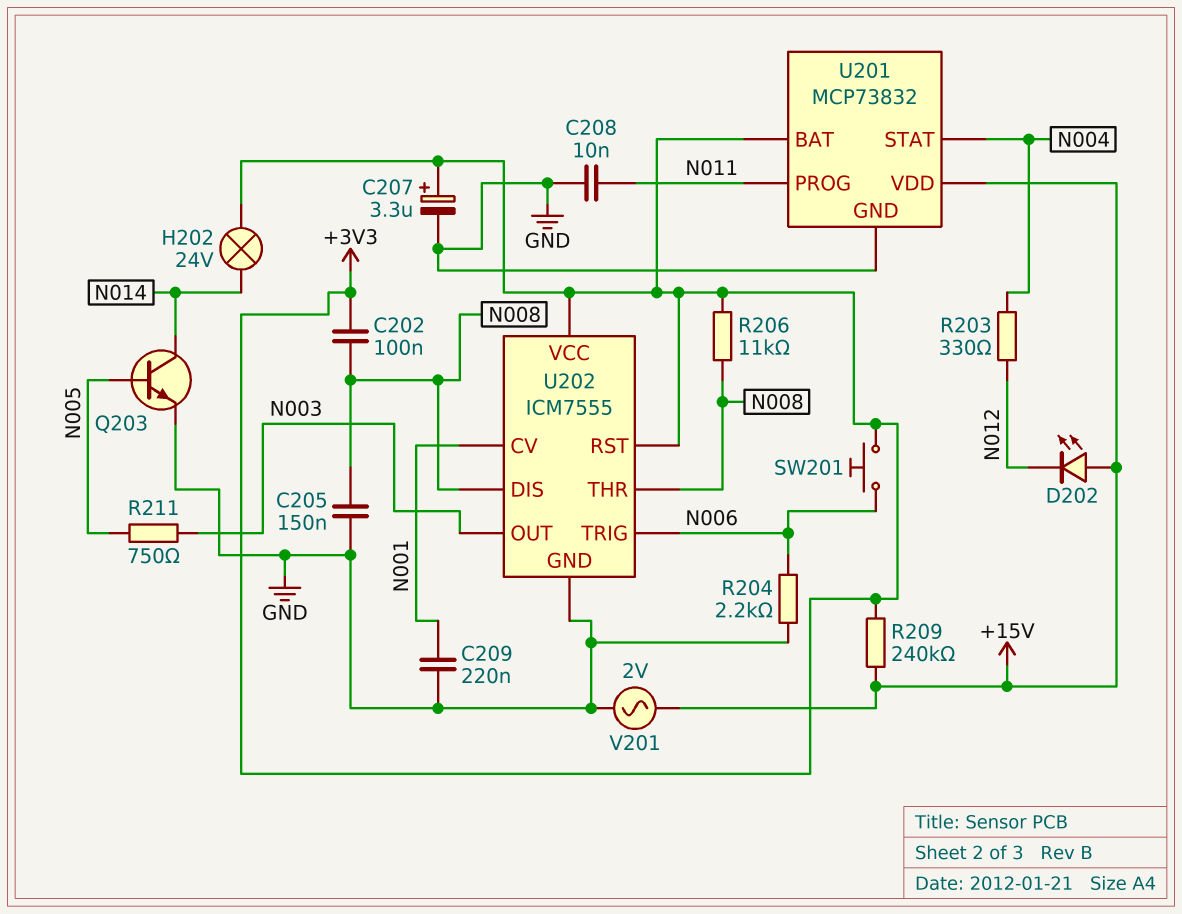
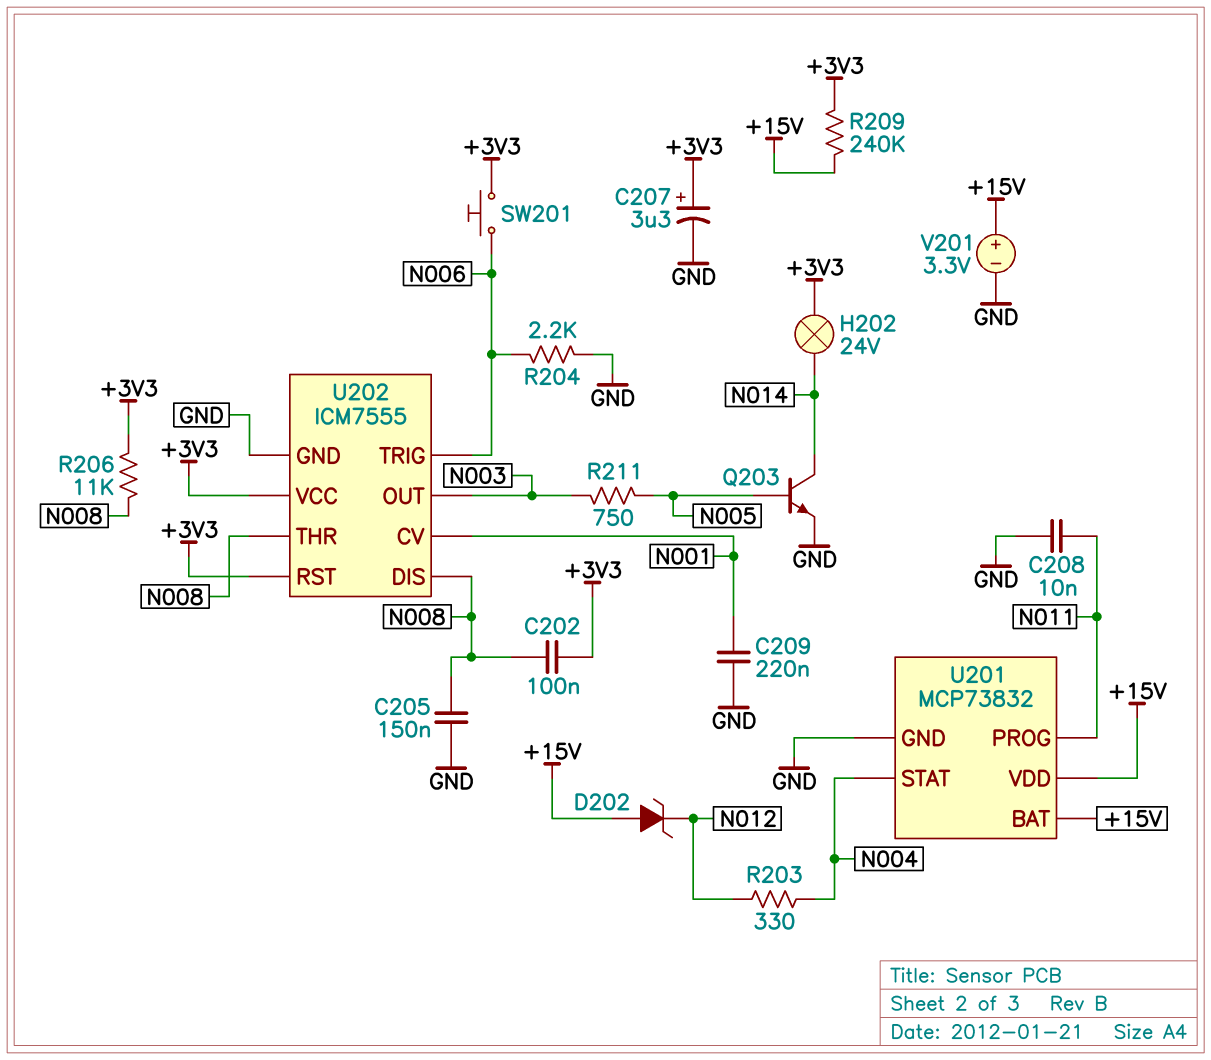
D202: LED (A +15V, K N012) -> zener (A +15V, K N012)
U201 pin BAT: +3V3 -> +15V
V201: AC 2V (+15V, GND) -> 3.3V (plus +15V, minus GND)

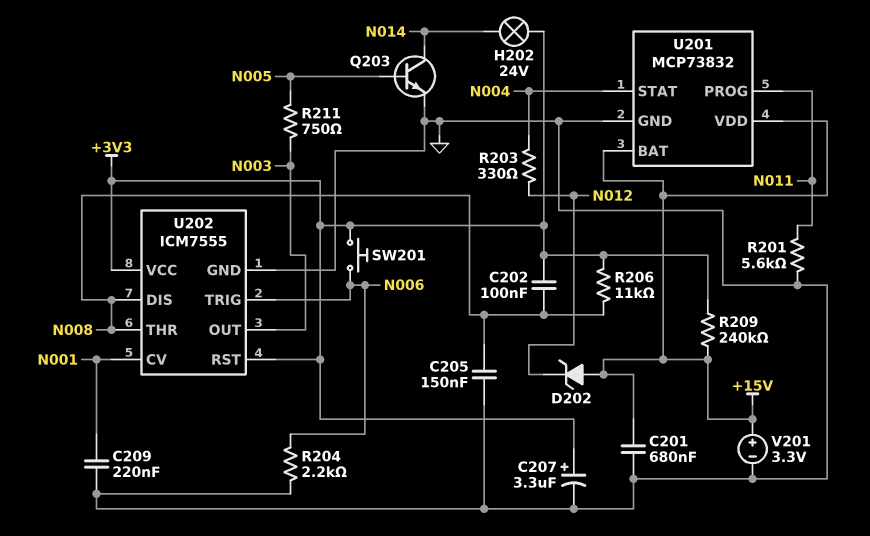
C201: none -> 680nF (+15V, GND)
C208: 10nF (GND, N011) -> none
R201: none -> 5.6k (GND, N011)

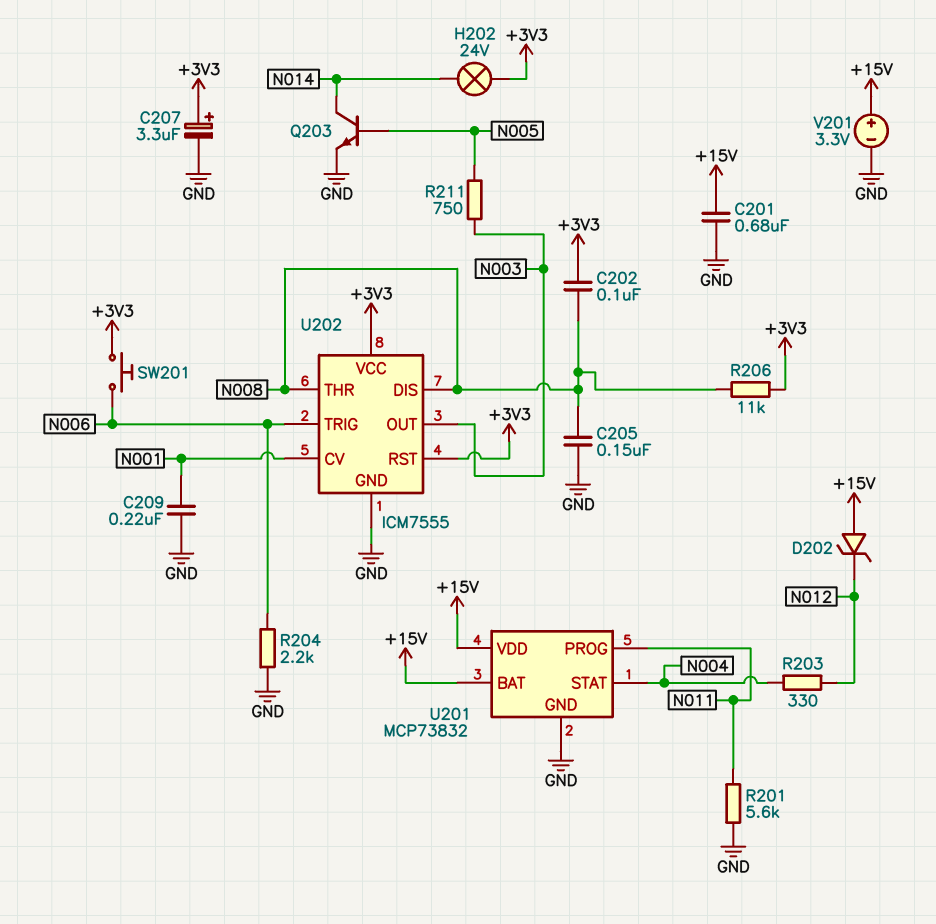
R209: 240k (+3V3, +15V) -> none

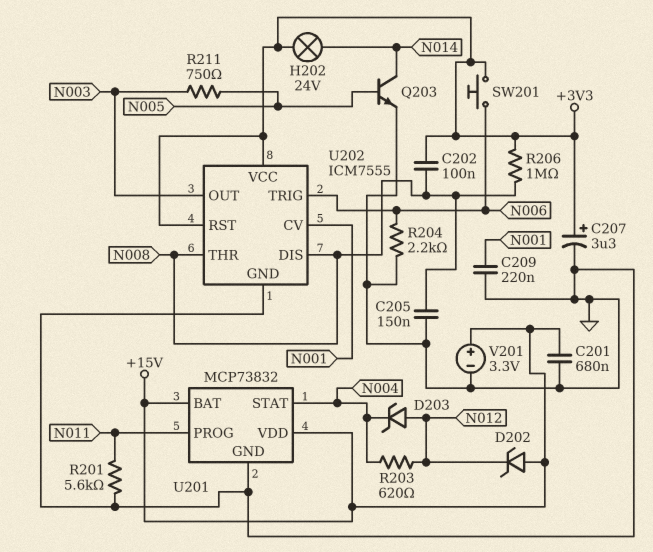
D203: none -> zener (A N012, K N004)
R203: 330 (N004, N012) -> 620 (N004, N012)
R206: 11k (+3V3, N008) -> 1M (+3V3, N008)

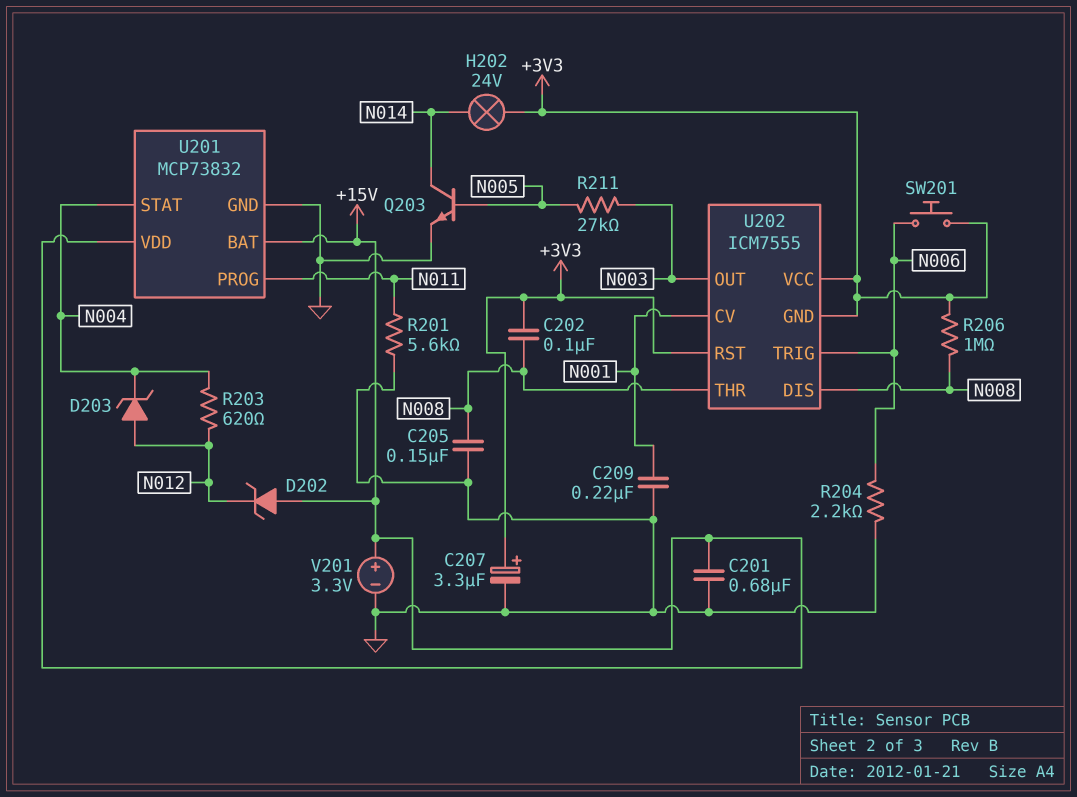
R211: 750 (N003, N005) -> 27k (N003, N005)
U202 pin GND: GND -> +3V3

